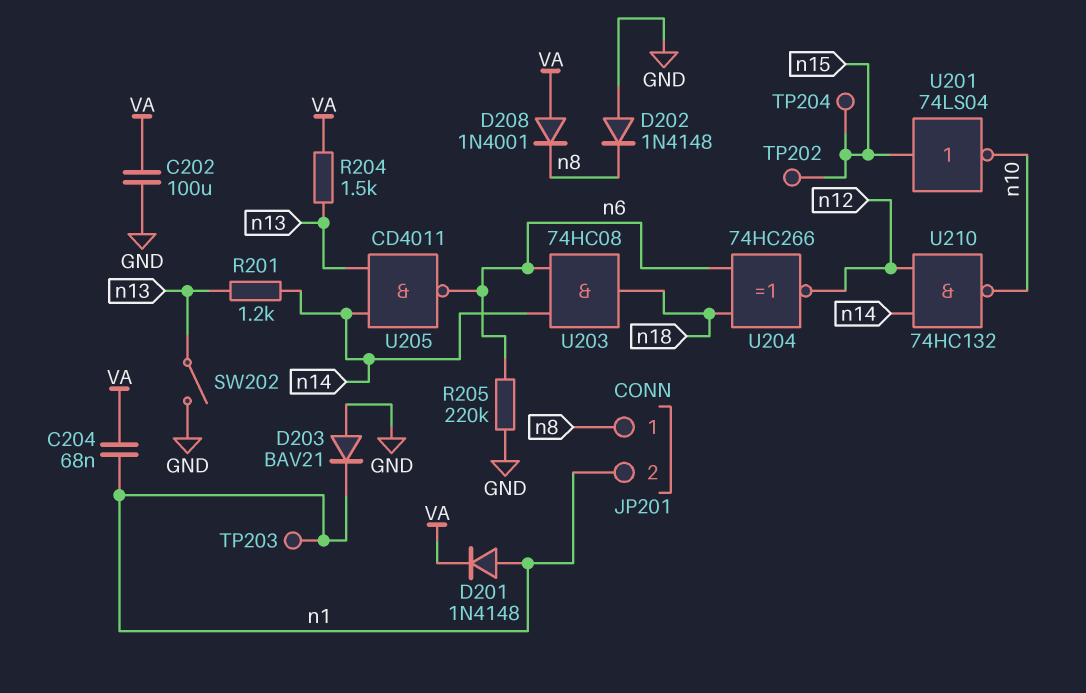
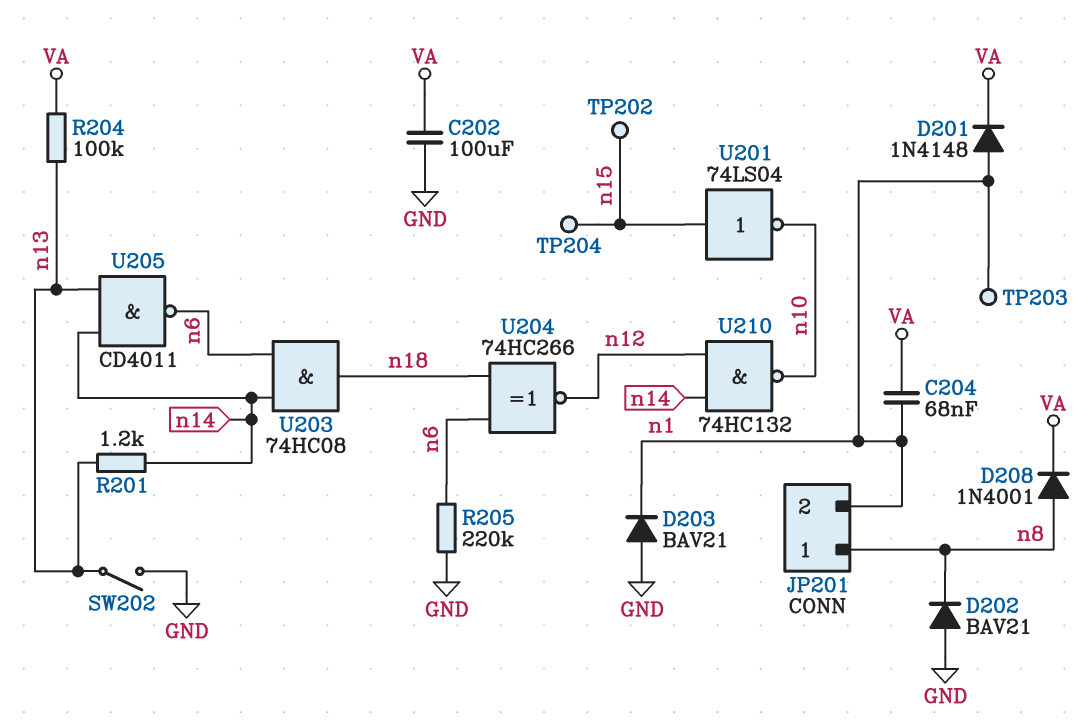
D202: diode 1N4148 (A GND, K n8) -> diode BAV21 (A GND, K n8)
D208: diode 1N4001 (A VA, K n8) -> diode 1N4001 (A n8, K VA)
R204: 1.5k (VA, n13) -> 100k (VA, n13)

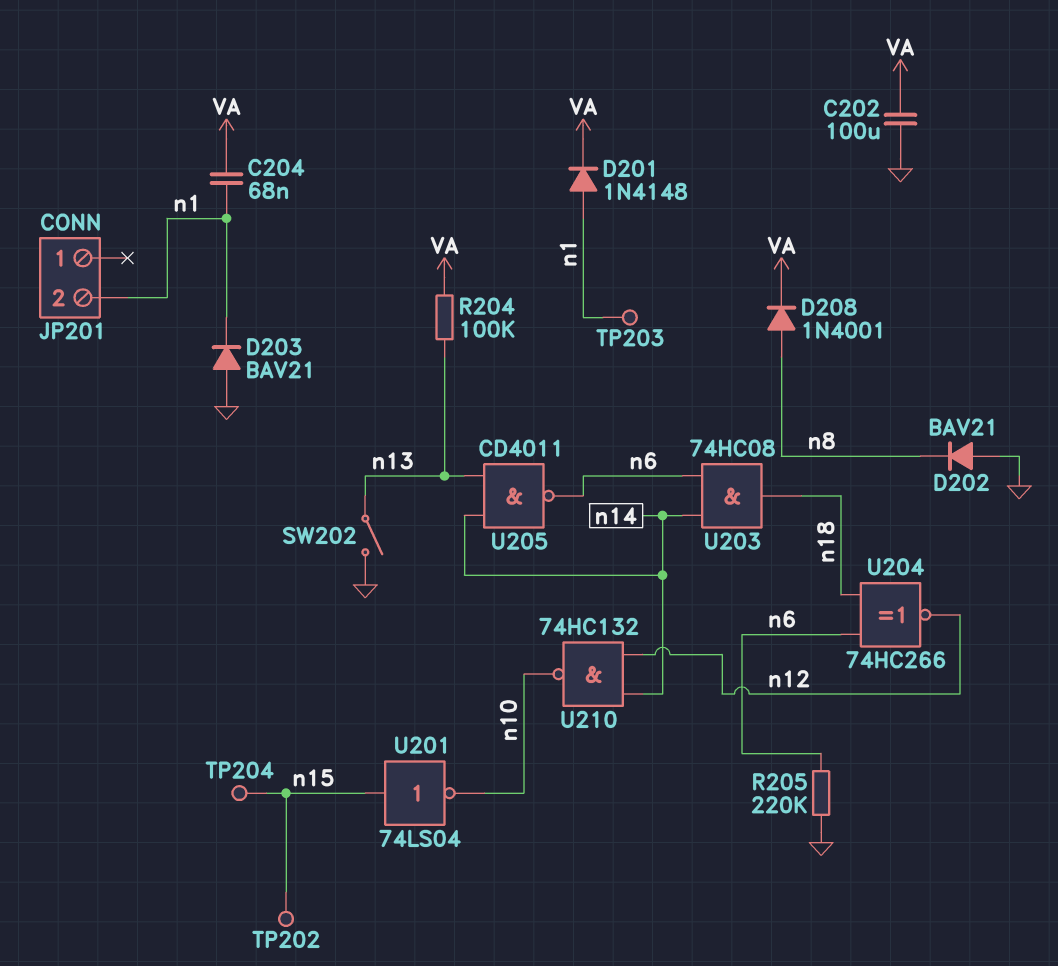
JP201 pin 1: n8 -> none
R201: 1.2k (n13, n14) -> none

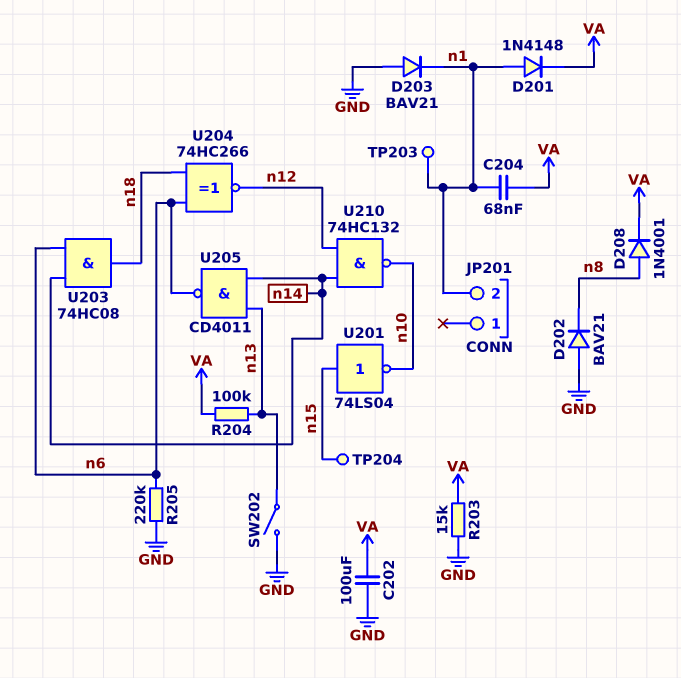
R203: none -> 15k (GND, VA)
TP202: test point (n15) -> none

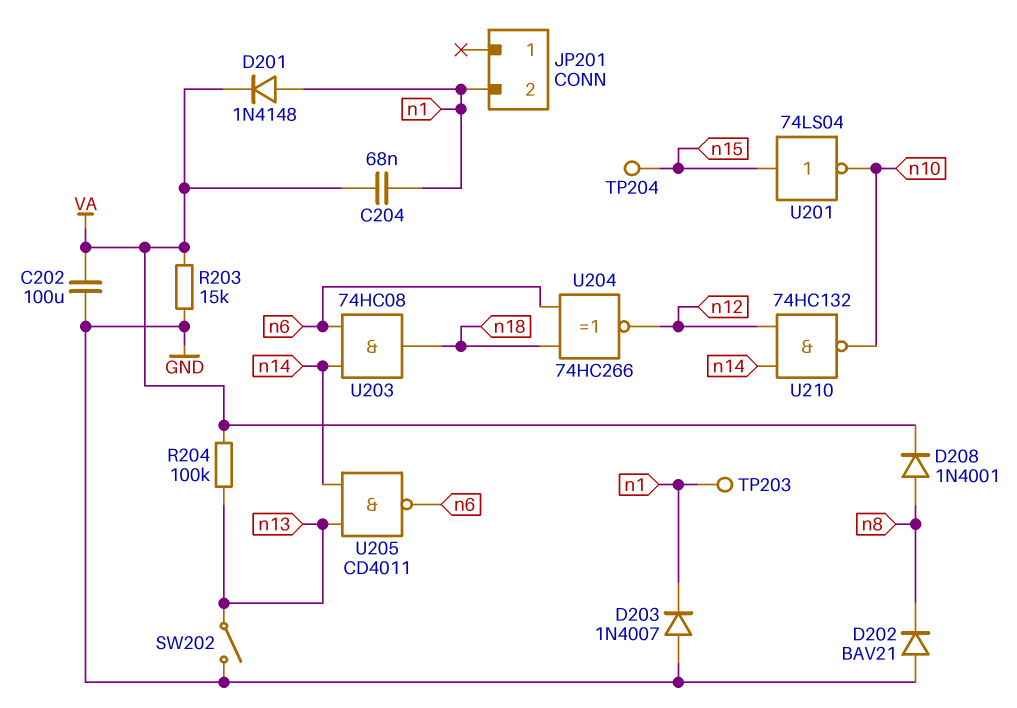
D203: diode BAV21 (A GND, K n1) -> diode 1N4007 (A GND, K n1)
R205: 220k (GND, n6) -> none

